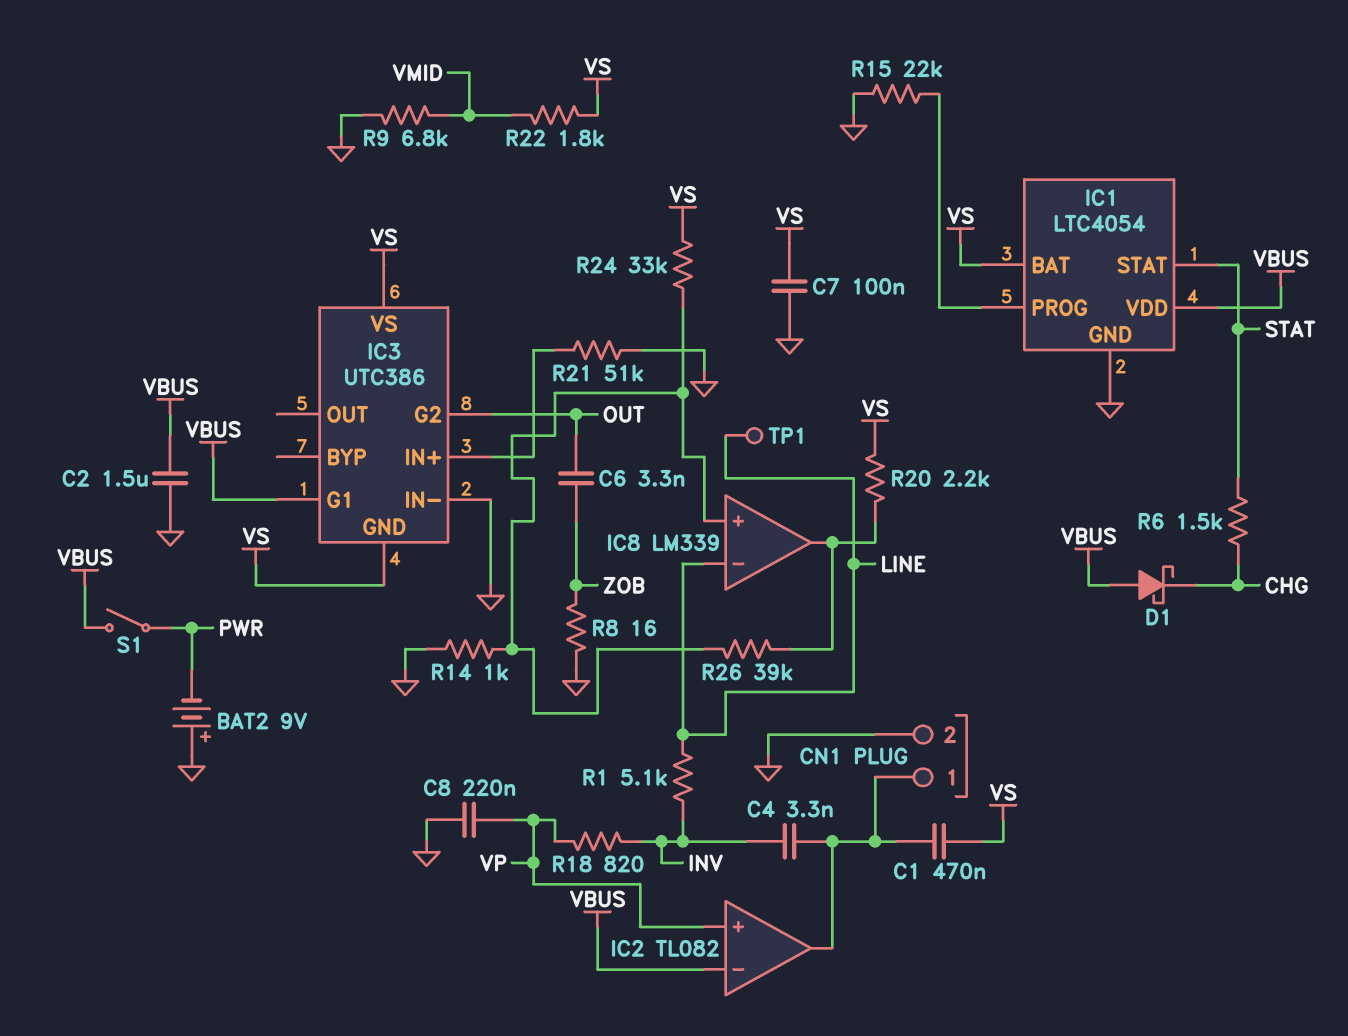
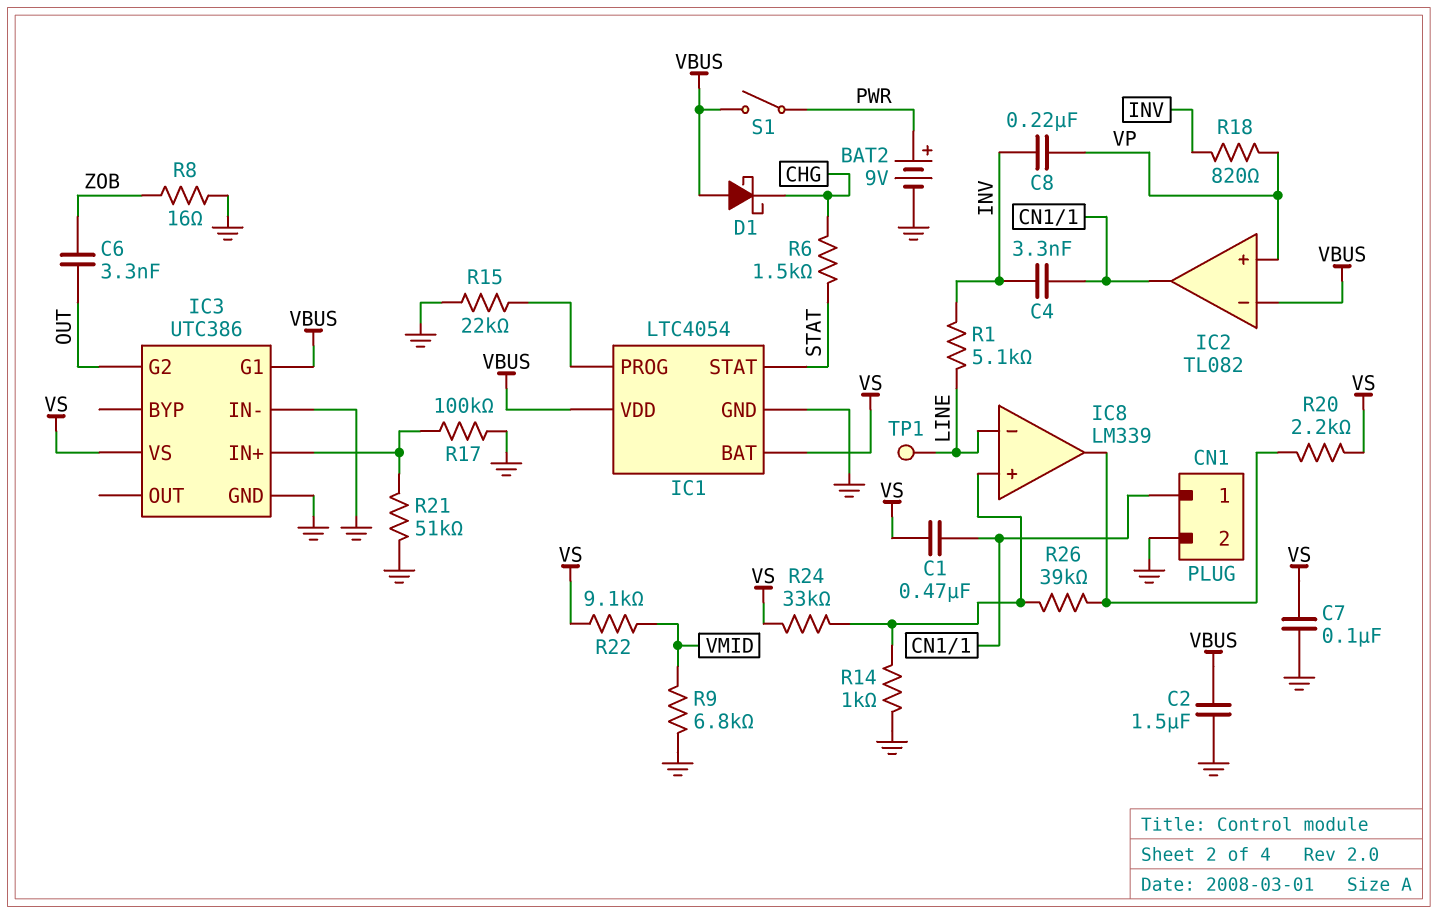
BAT2: 9V (plus GND, minus PWR) -> 9V (plus PWR, minus GND)
C8: 220nF (GND, VP) -> 220nF (INV, VP)
IC3 pin GND: VS -> GND
R17: none -> 100k (GND, IC3/IN+)
R22: 1.8k (VMID, VS) -> 9.1k (VMID, VS)

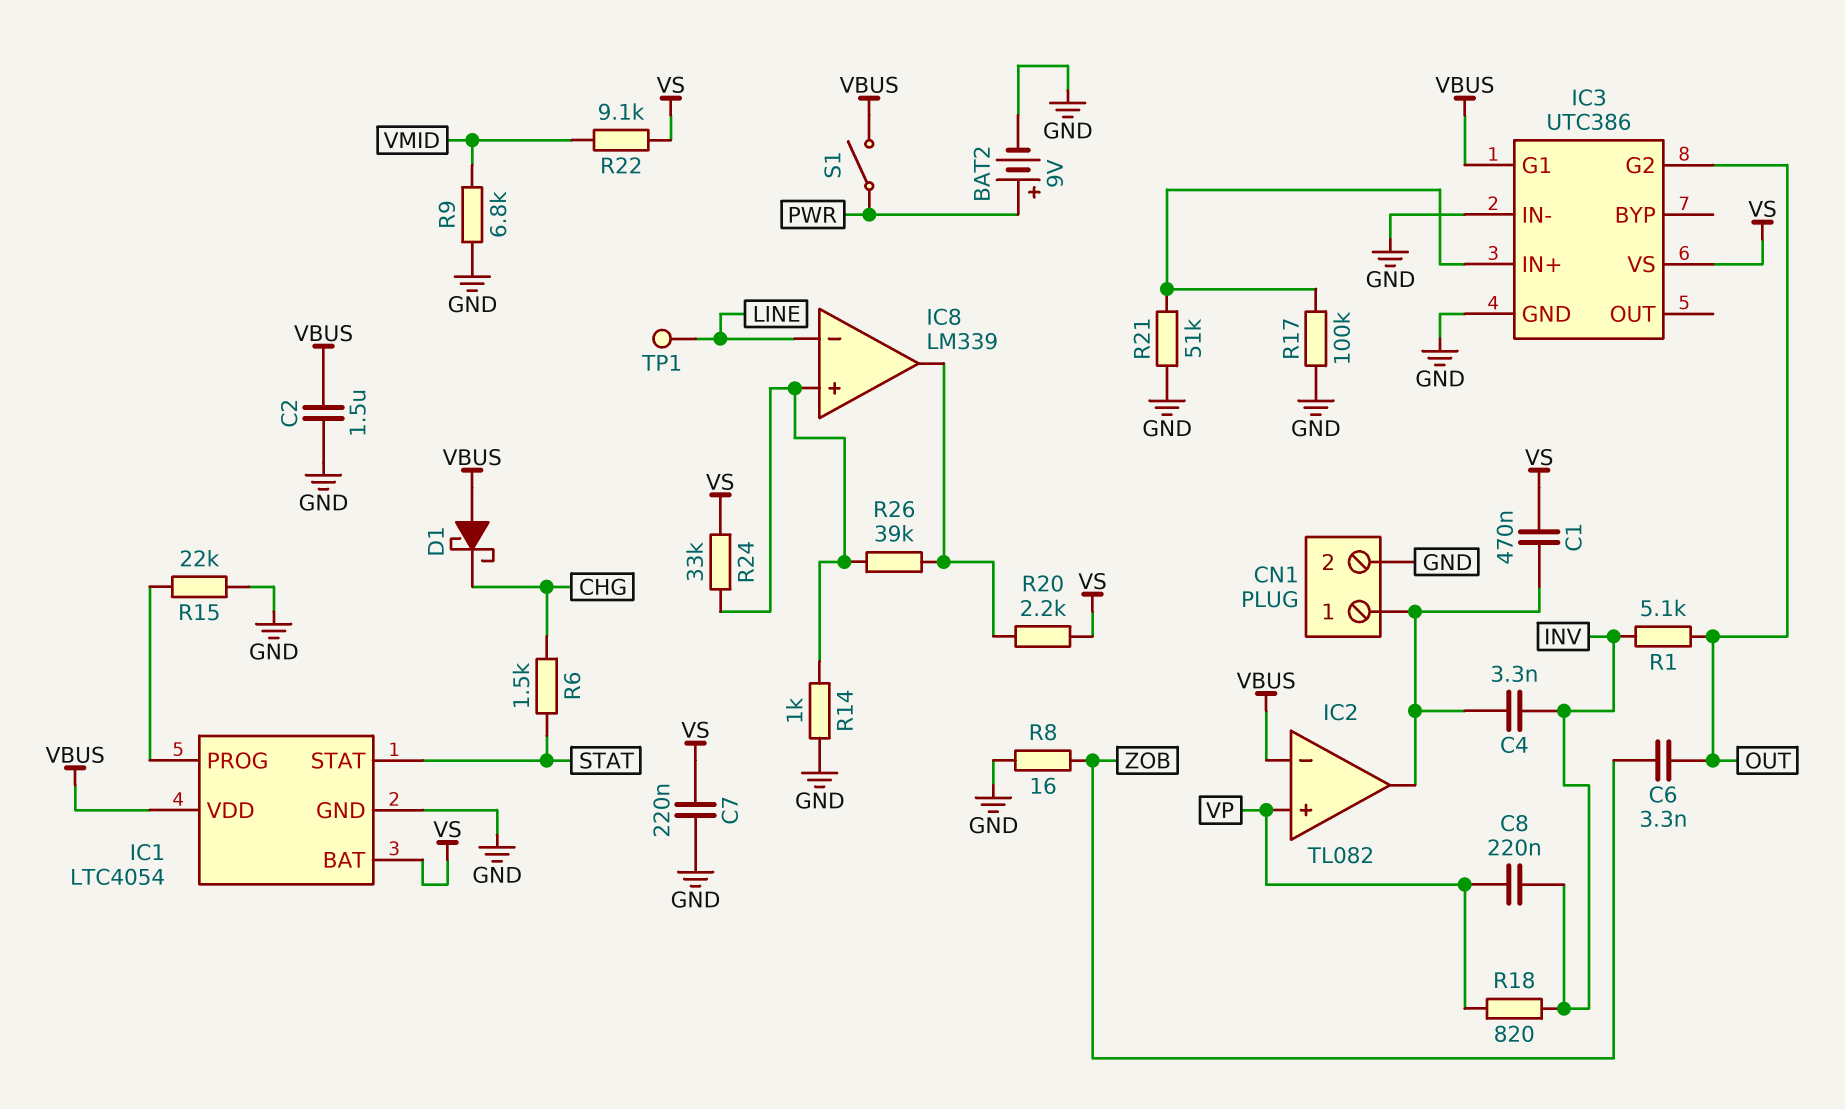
C7: 100nF (GND, VS) -> 220nF (GND, VS)
R1: 5.1k (INV, LINE) -> 5.1k (INV, OUT)

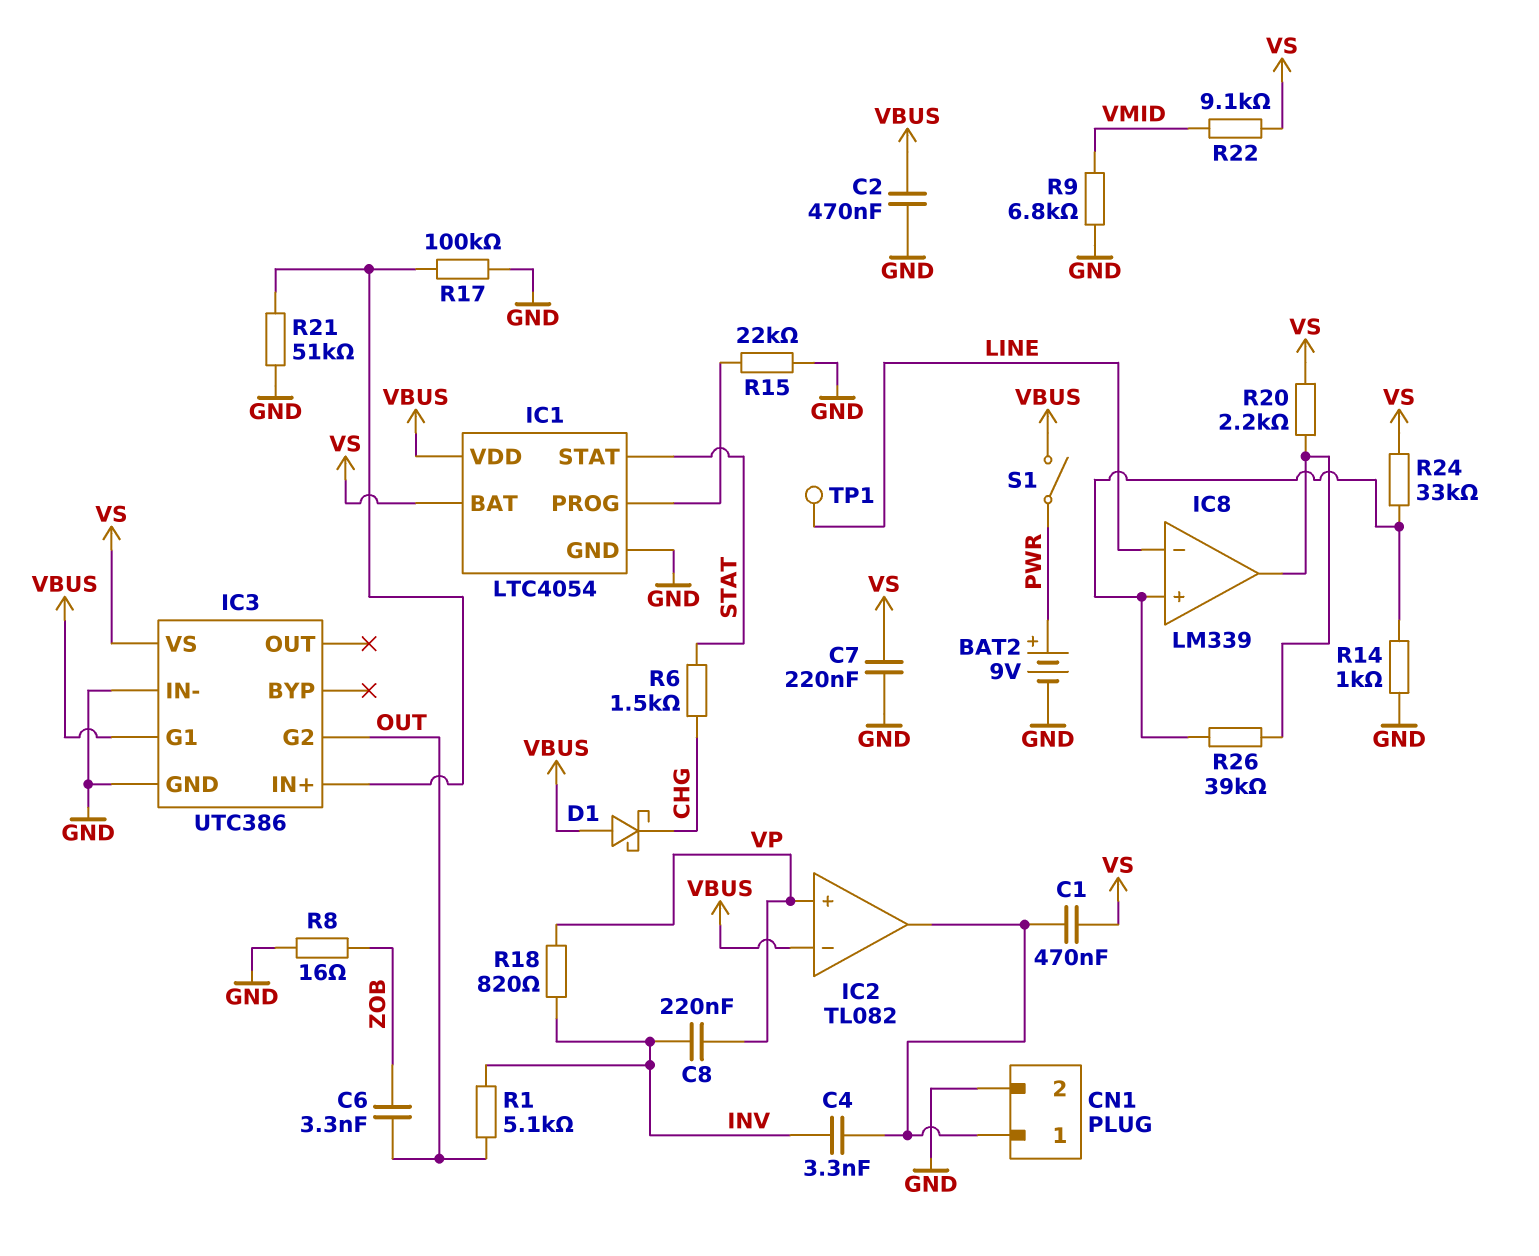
C2: 1.5uF (GND, VBUS) -> 470nF (GND, VBUS)

